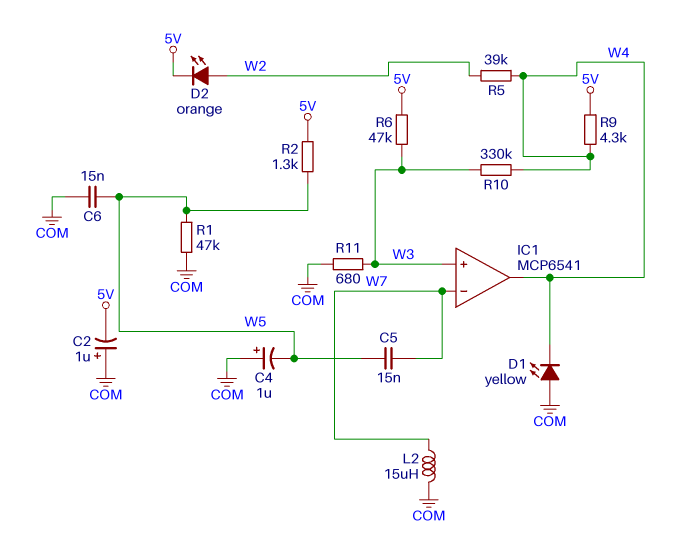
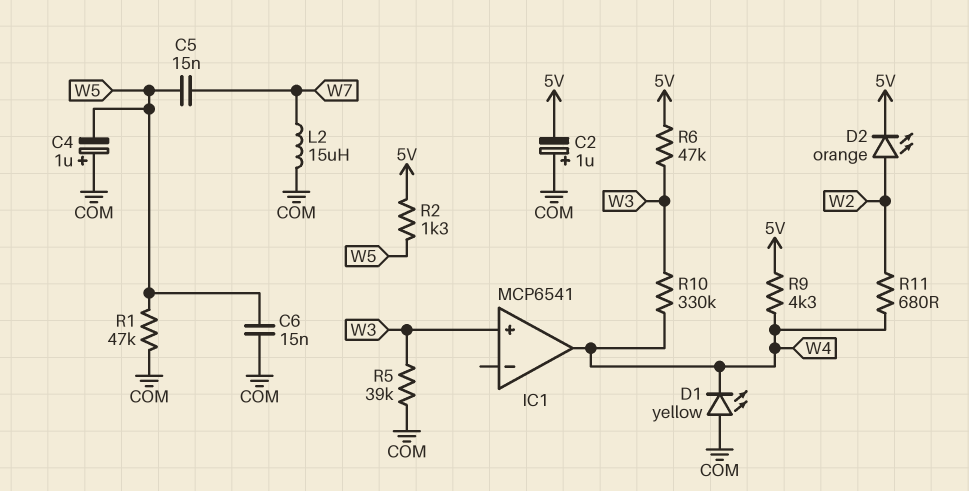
IC1 pin in-: W7 -> none
R5: 39k (W2, W4) -> 39k (COM, W3)
R11: 680 (COM, W3) -> 680 (W2, W4)

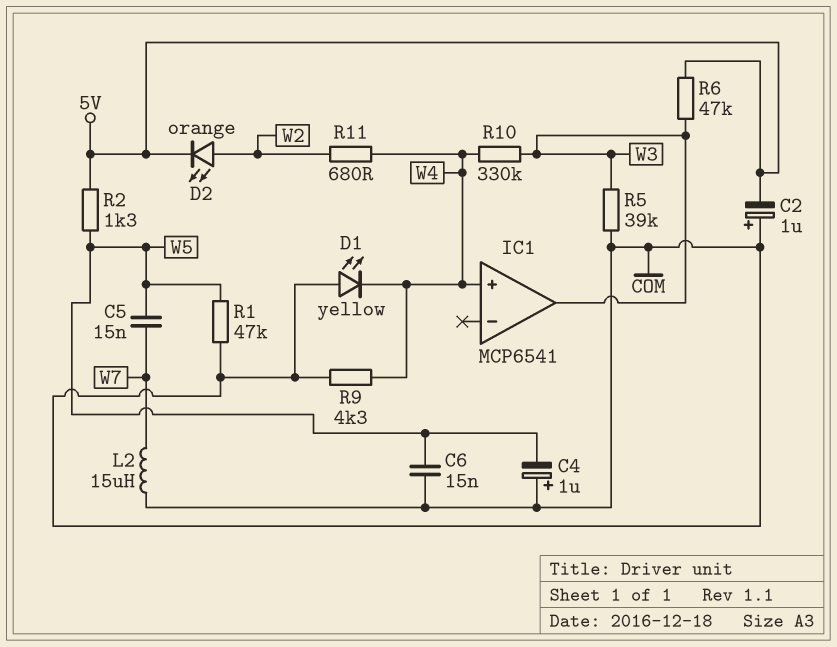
IC1 pin in+: W3 -> W4
IC1 pin out: W4 -> W3
R9: 4.3k (5V, W4) -> 4.3k (COM, W4)

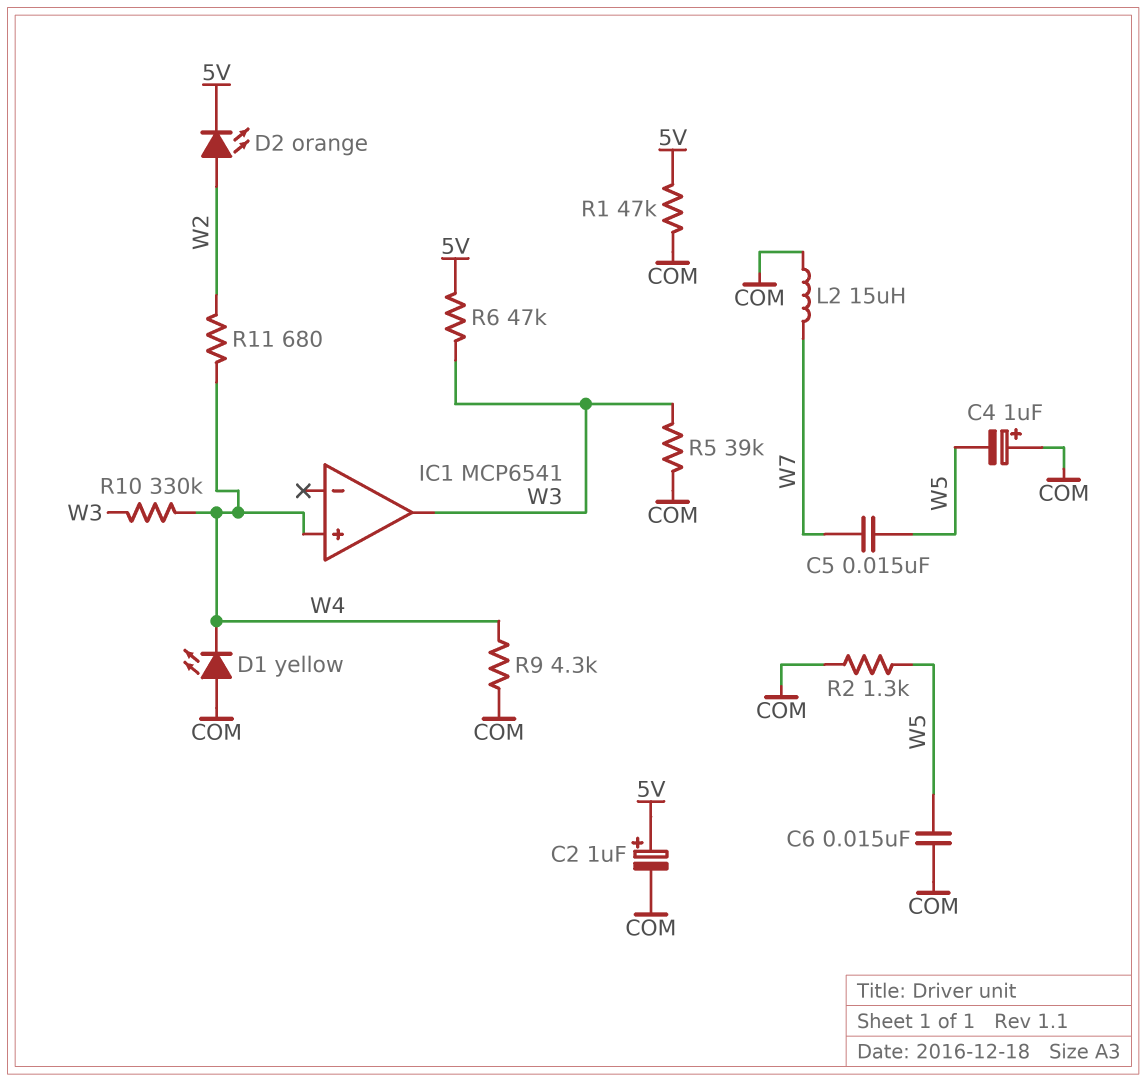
C2: 1uF (plus COM, minus 5V) -> 1uF (plus 5V, minus COM)
R1: 47k (COM, W5) -> 47k (5V, COM)
R2: 1.3k (5V, W5) -> 1.3k (COM, W5)

